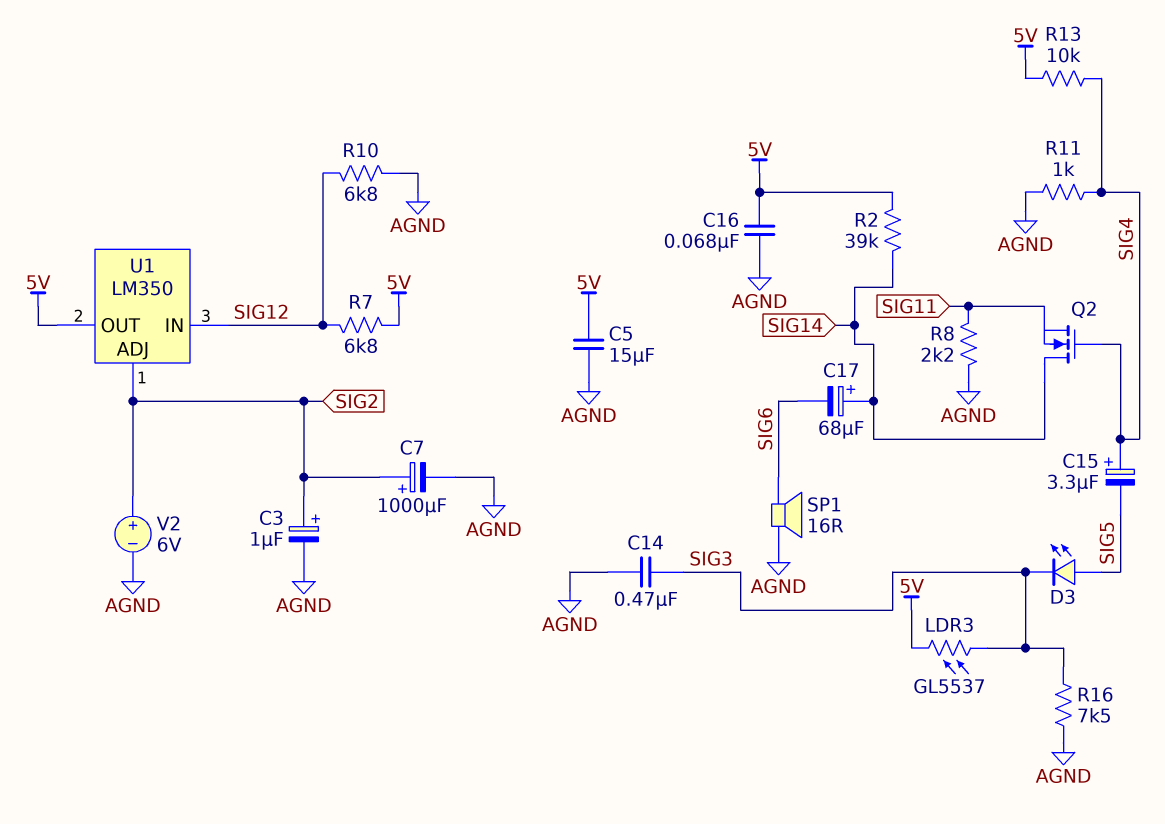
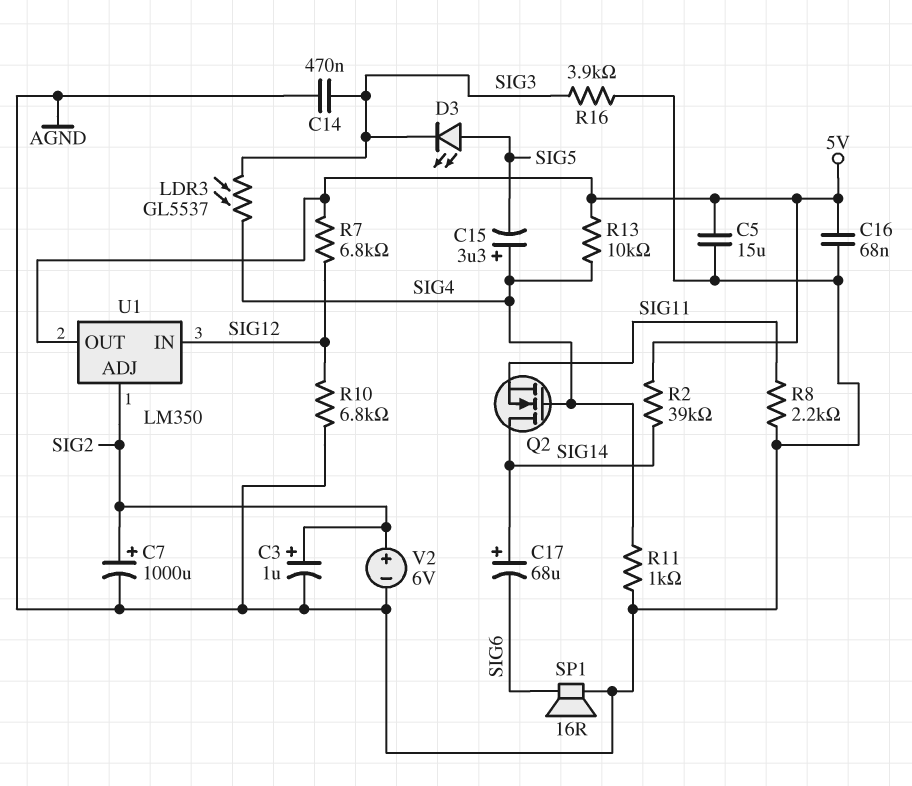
LDR3: GL5537 (5V, SIG3) -> GL5537 (SIG3, SIG4)
R16: 7.5k (AGND, SIG3) -> 3.9k (AGND, SIG3)

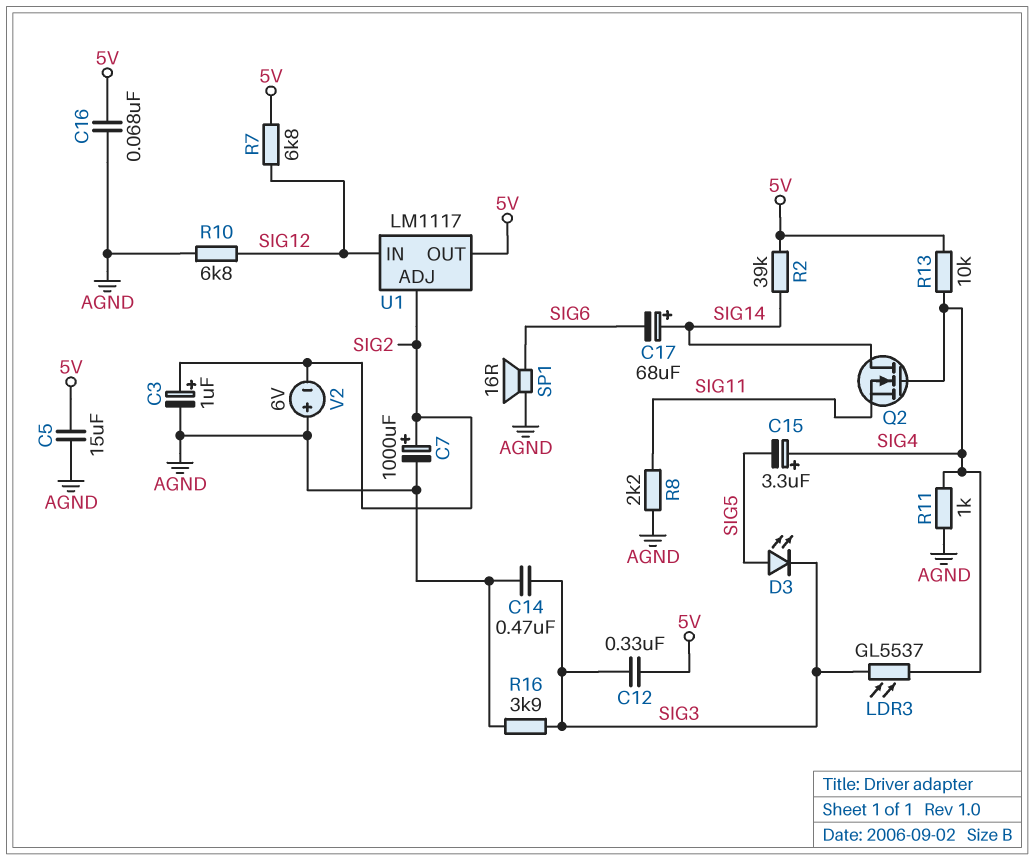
C12: none -> 330nF (5V, SIG3)
U1: LM350 -> LM1117
V2: 6V (plus SIG2, minus AGND) -> 6V (plus AGND, minus SIG2)

